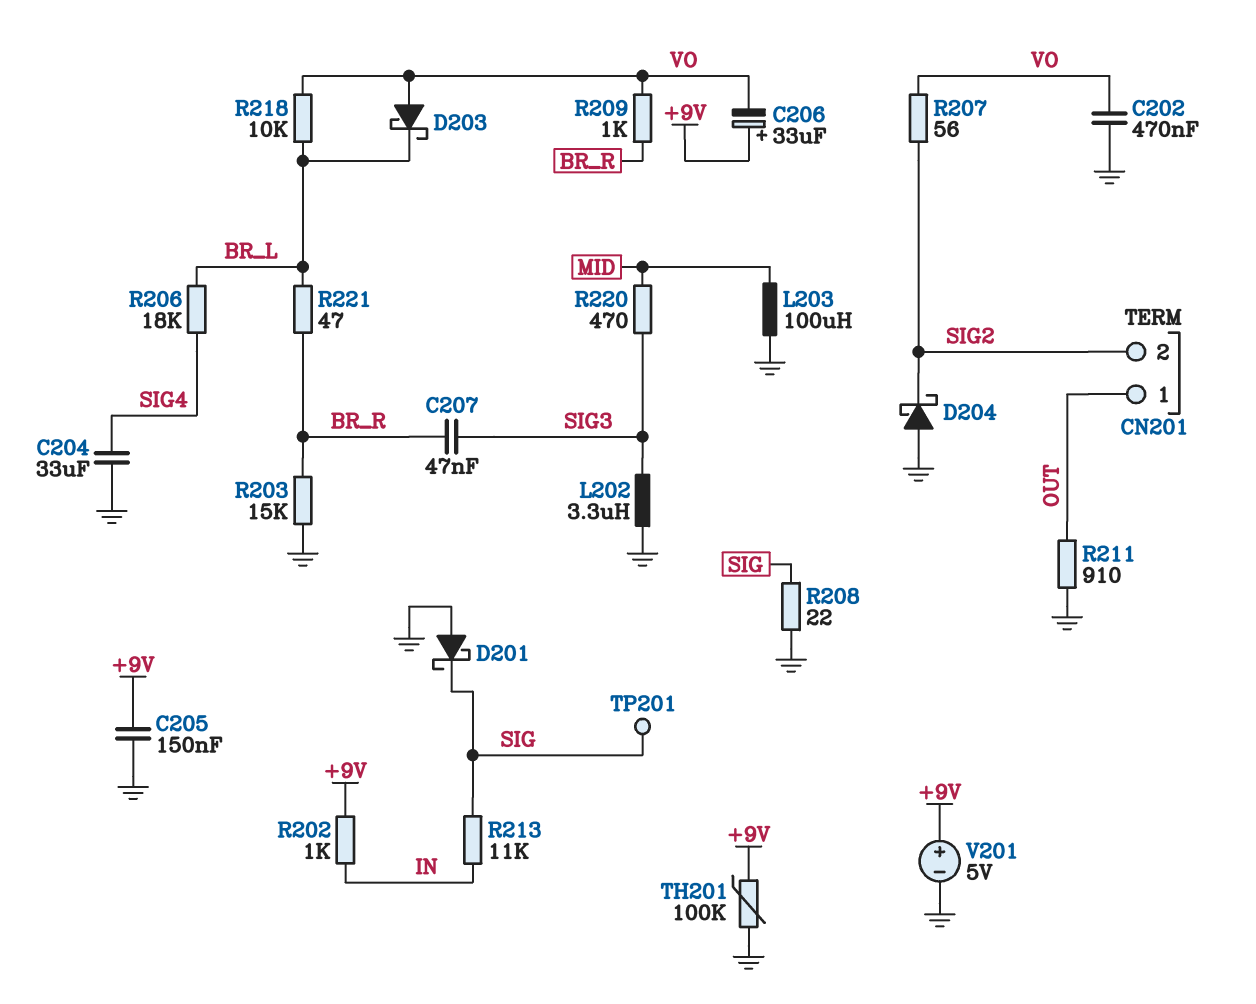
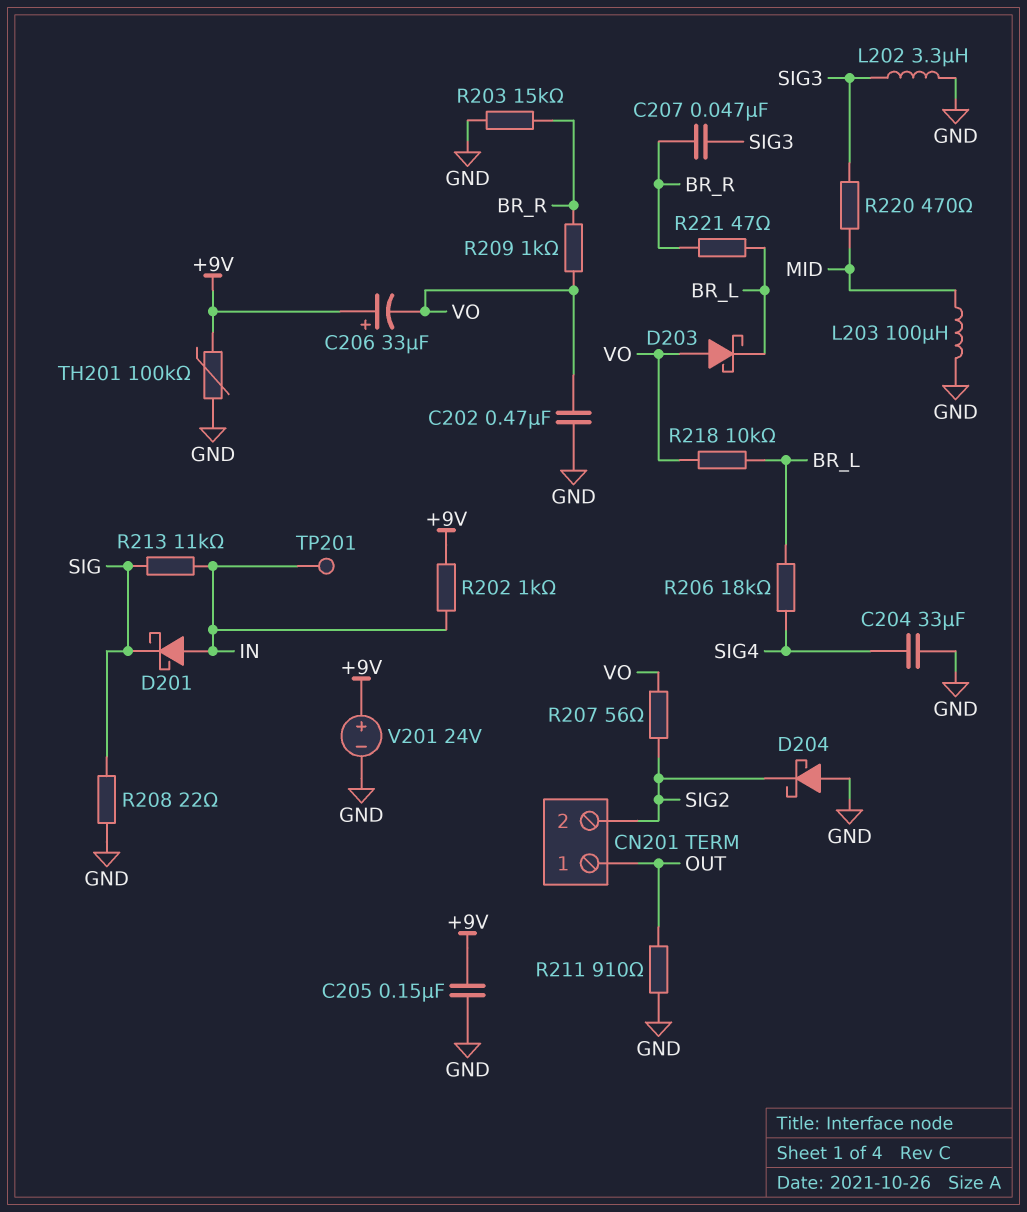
D201: schottky (A GND, K SIG) -> schottky (A IN, K SIG)
TP201: test point (SIG) -> test point (IN)
V201: 5V (plus +9V, minus GND) -> 24V (plus +9V, minus GND)

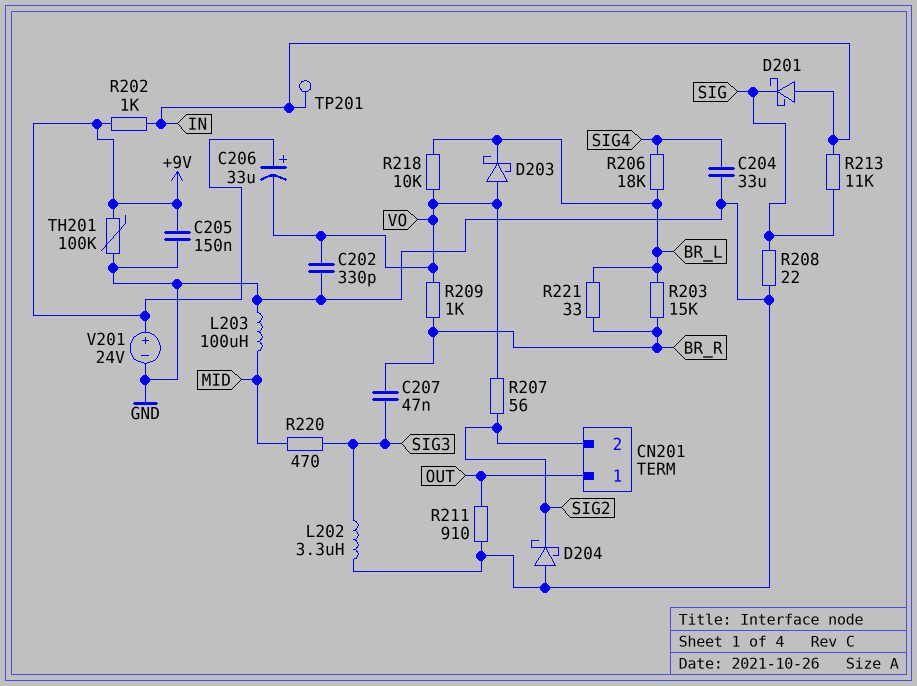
C202: 470nF (GND, VO) -> 330pF (GND, VO)
R203: 15k (BR_R, GND) -> 15k (BR_L, BR_R)
R221: 47 (BR_L, BR_R) -> 33 (BR_L, BR_R)

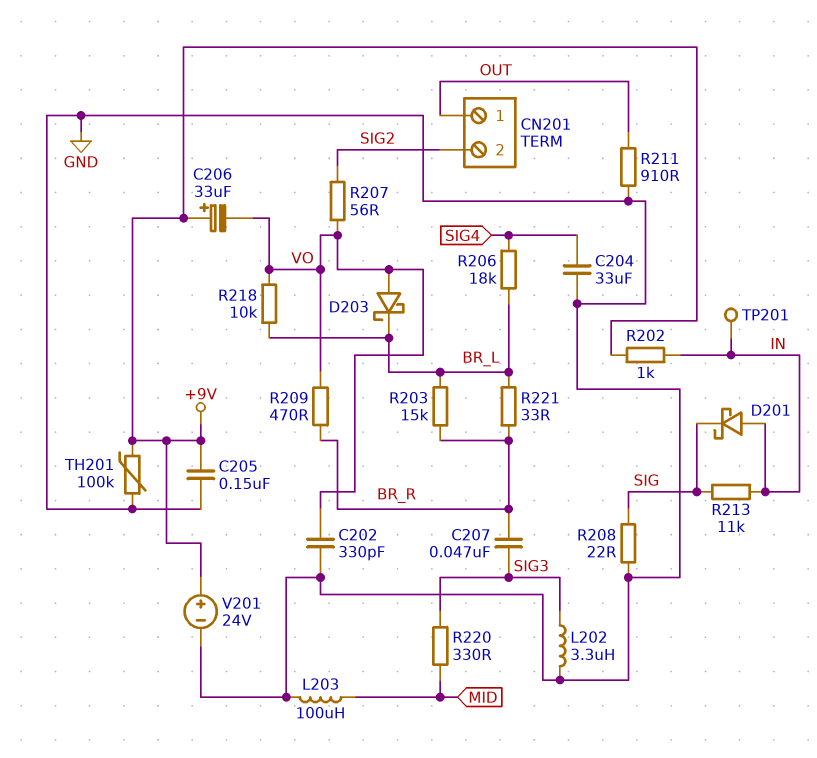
D204: schottky (A GND, K SIG2) -> none
R209: 1k (BR_R, VO) -> 470 (BR_R, VO)
R220: 470 (MID, SIG3) -> 330 (MID, SIG3)

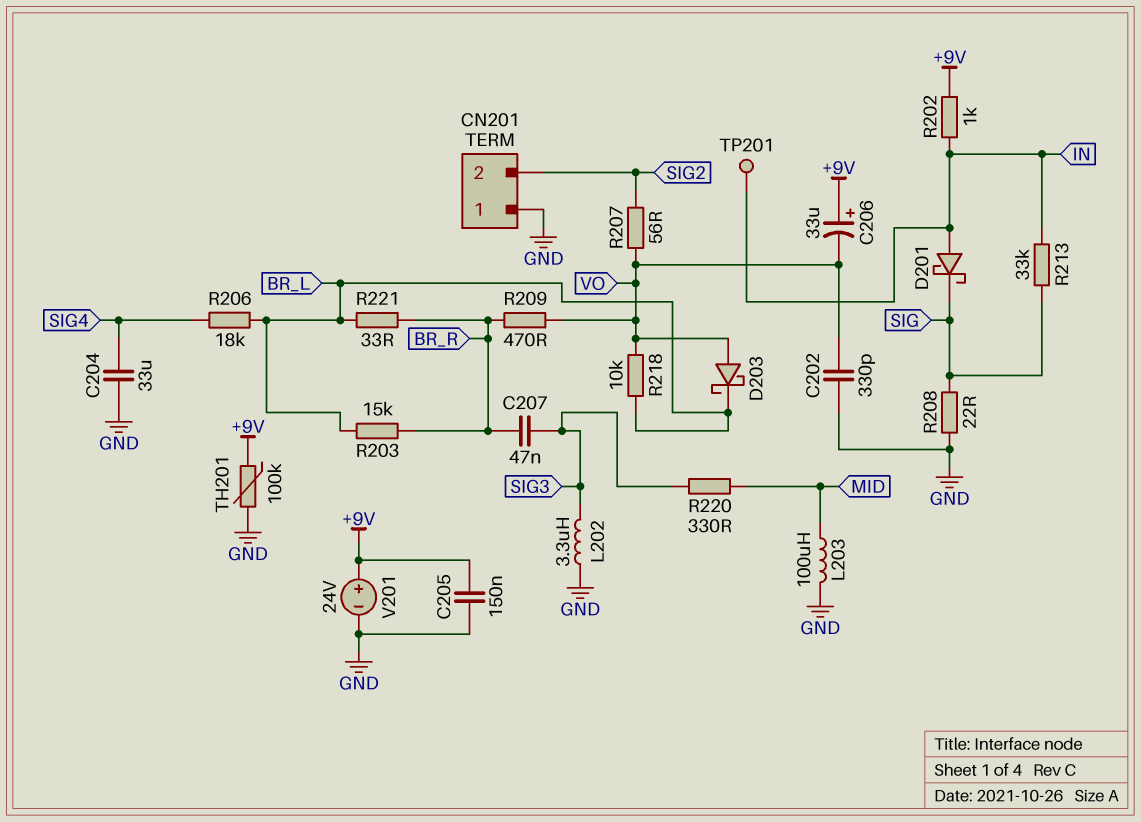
CN201 pin 1: OUT -> GND
R211: 910 (GND, OUT) -> none
R213: 11k (IN, SIG) -> 33k (IN, SIG)

